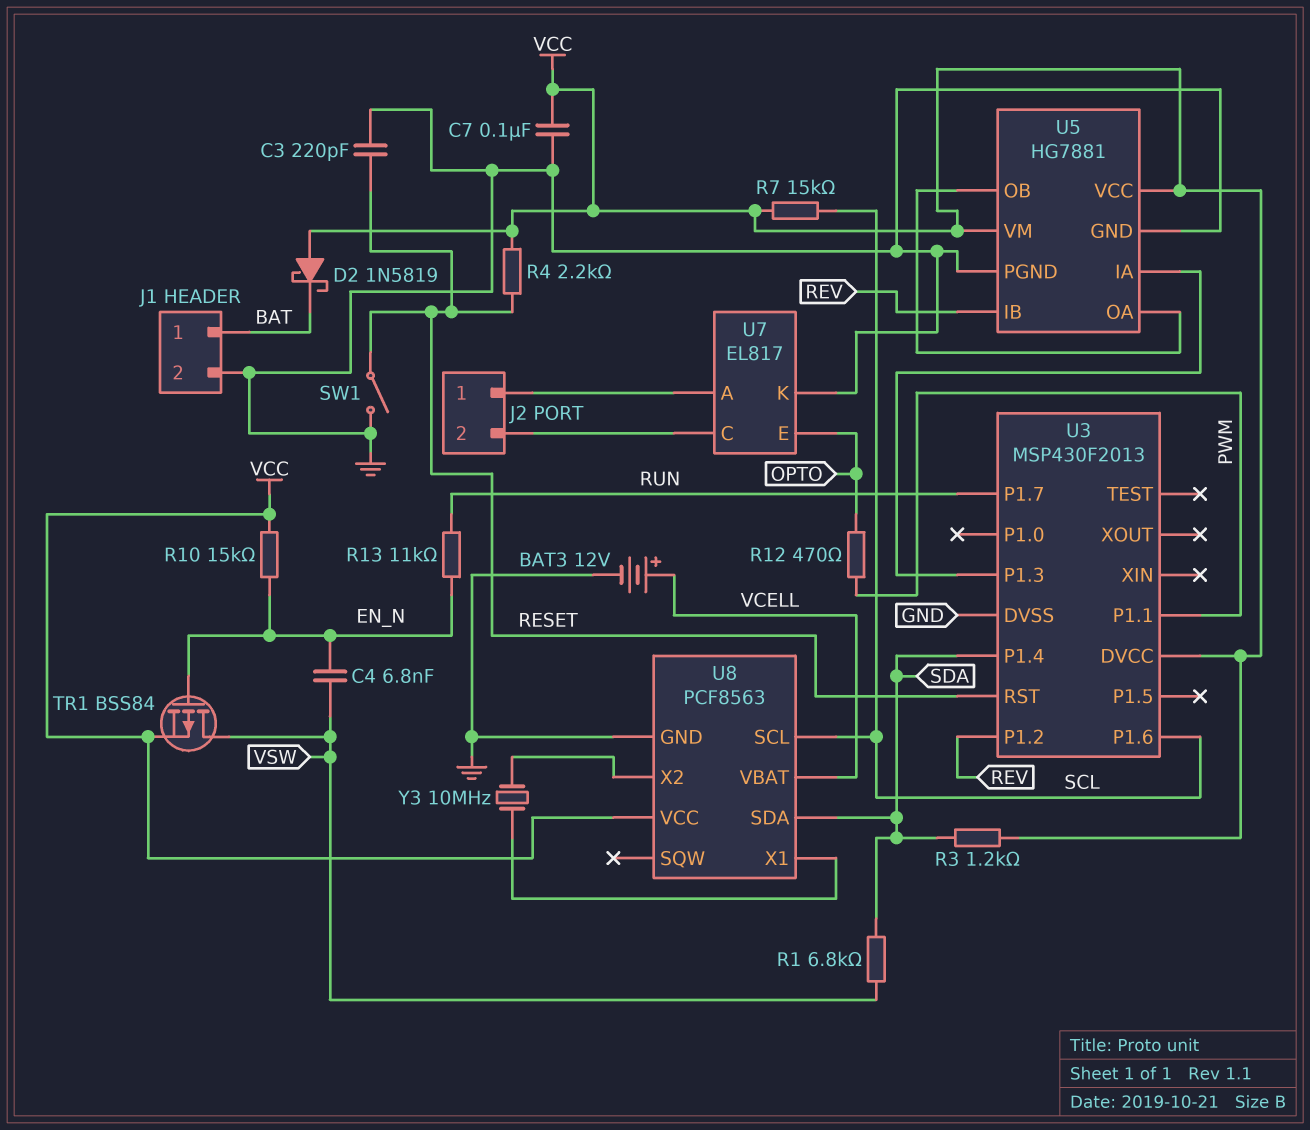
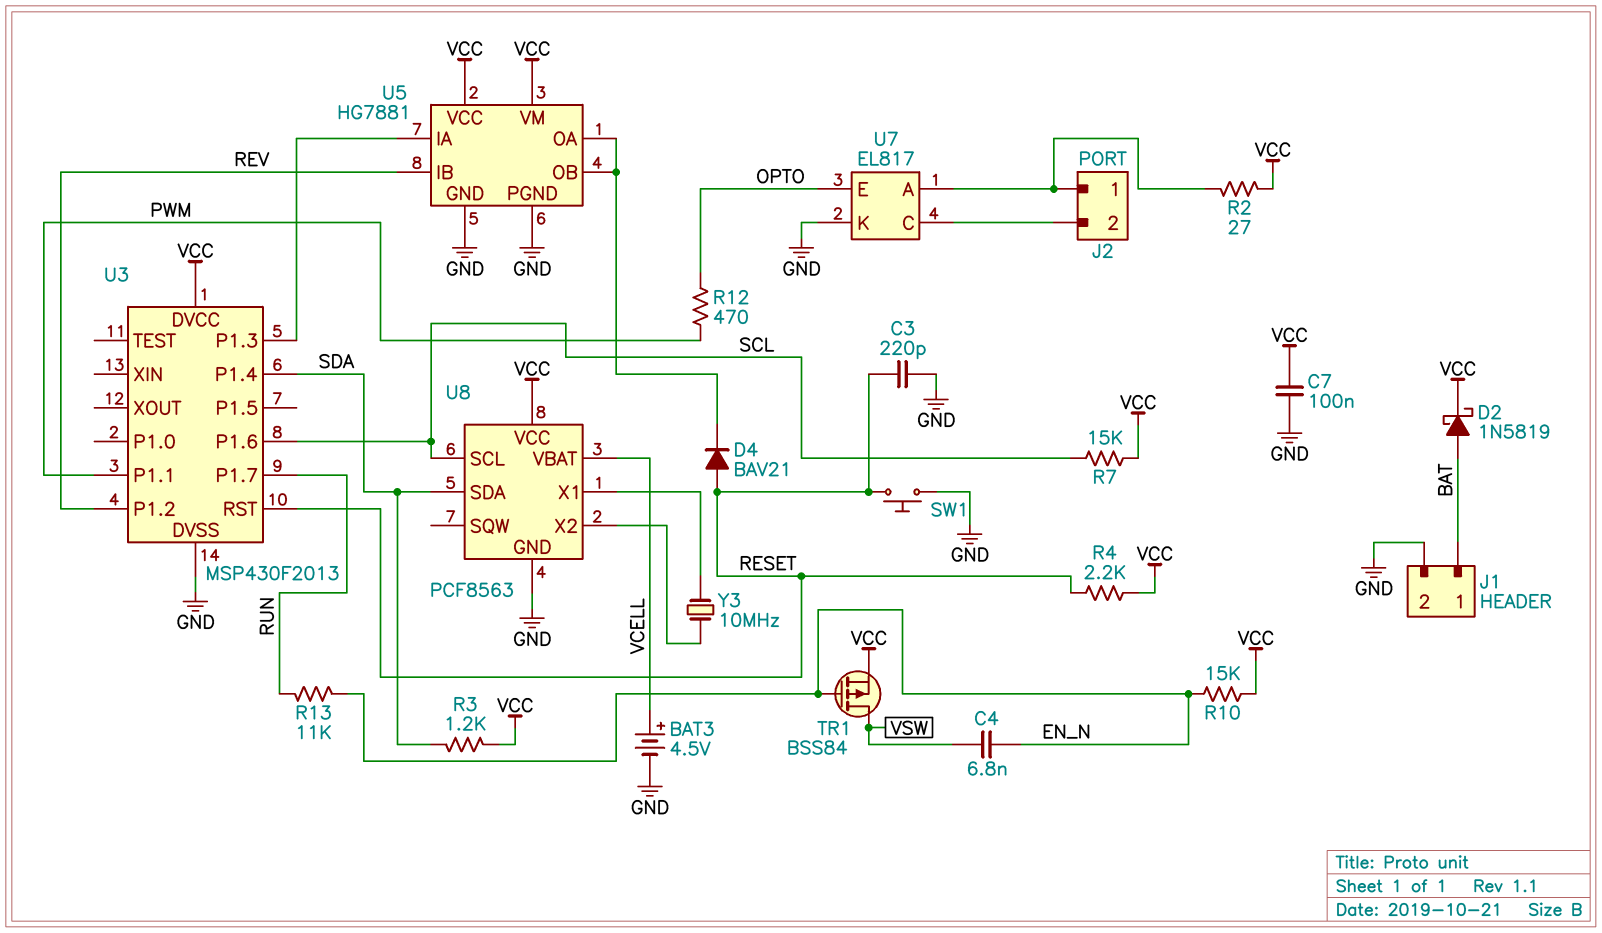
BAT3: 12V (plus VCELL, minus GND) -> 4.5V (plus VCELL, minus GND)
D2: schottky 1N5819 (A VCC, K BAT) -> schottky 1N5819 (A BAT, K VCC)
D4: none -> diode BAV21 (A RESET, K U5/OA)
R1: 6.8k (SDA, VSW) -> none
R2: none -> 27 (J2/1, VCC)
SW1: switch (GND, RESET) -> button (GND, RESET)

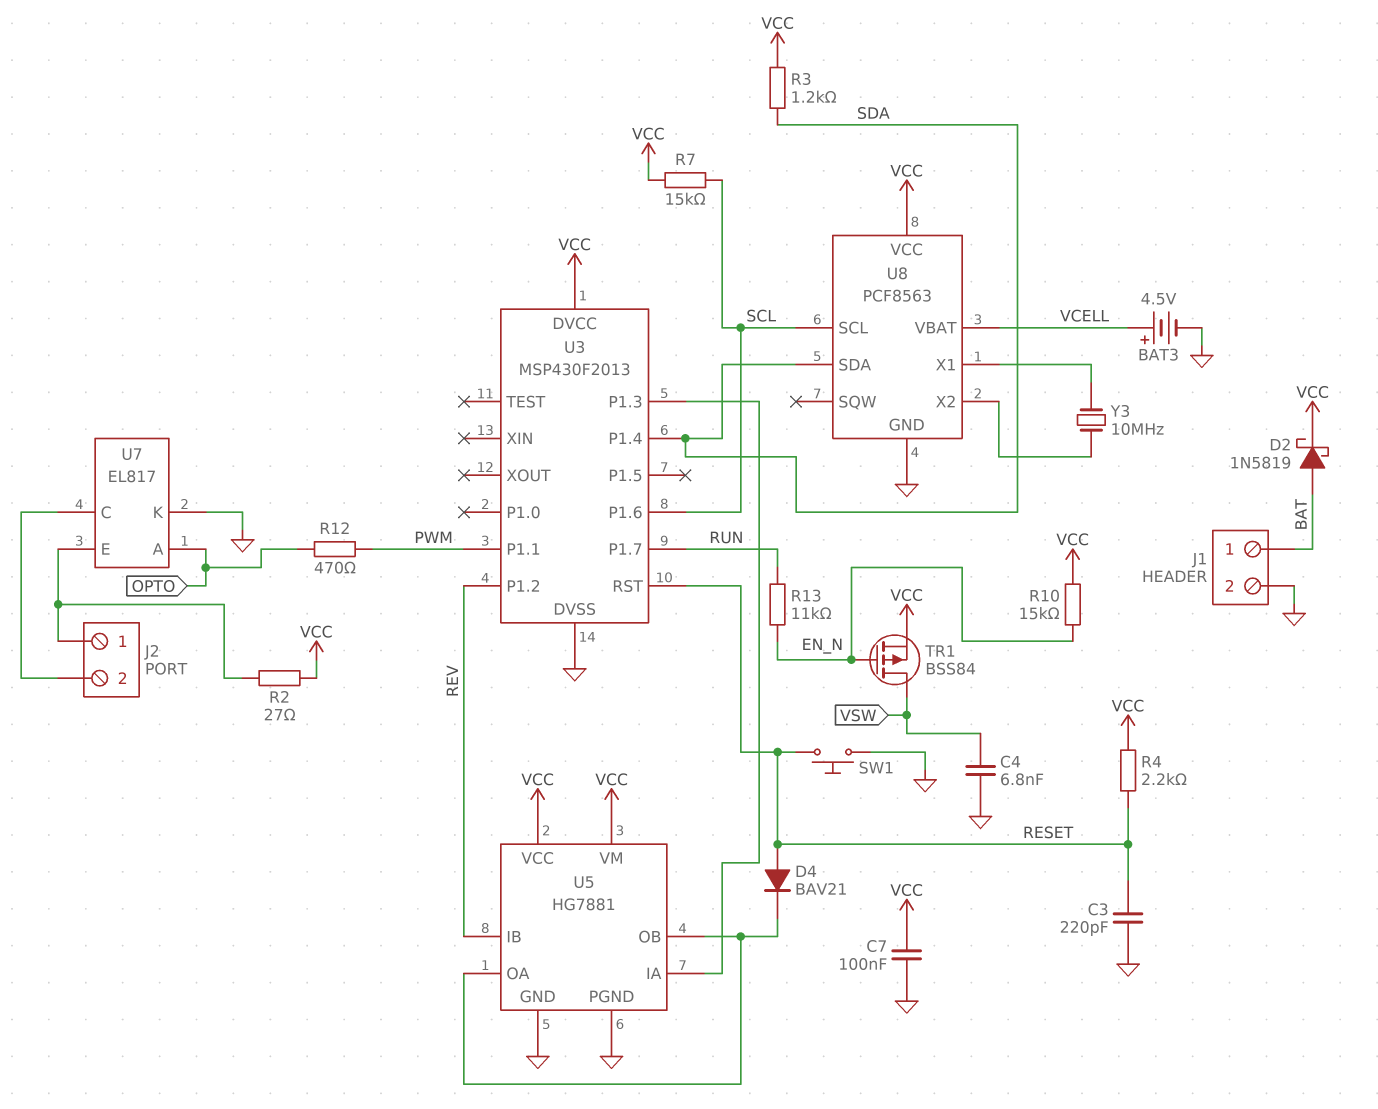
C4: 6.8nF (EN_N, VSW) -> 6.8nF (GND, VSW)
U7 pin A: J2/1 -> OPTO
U7 pin E: OPTO -> J2/1

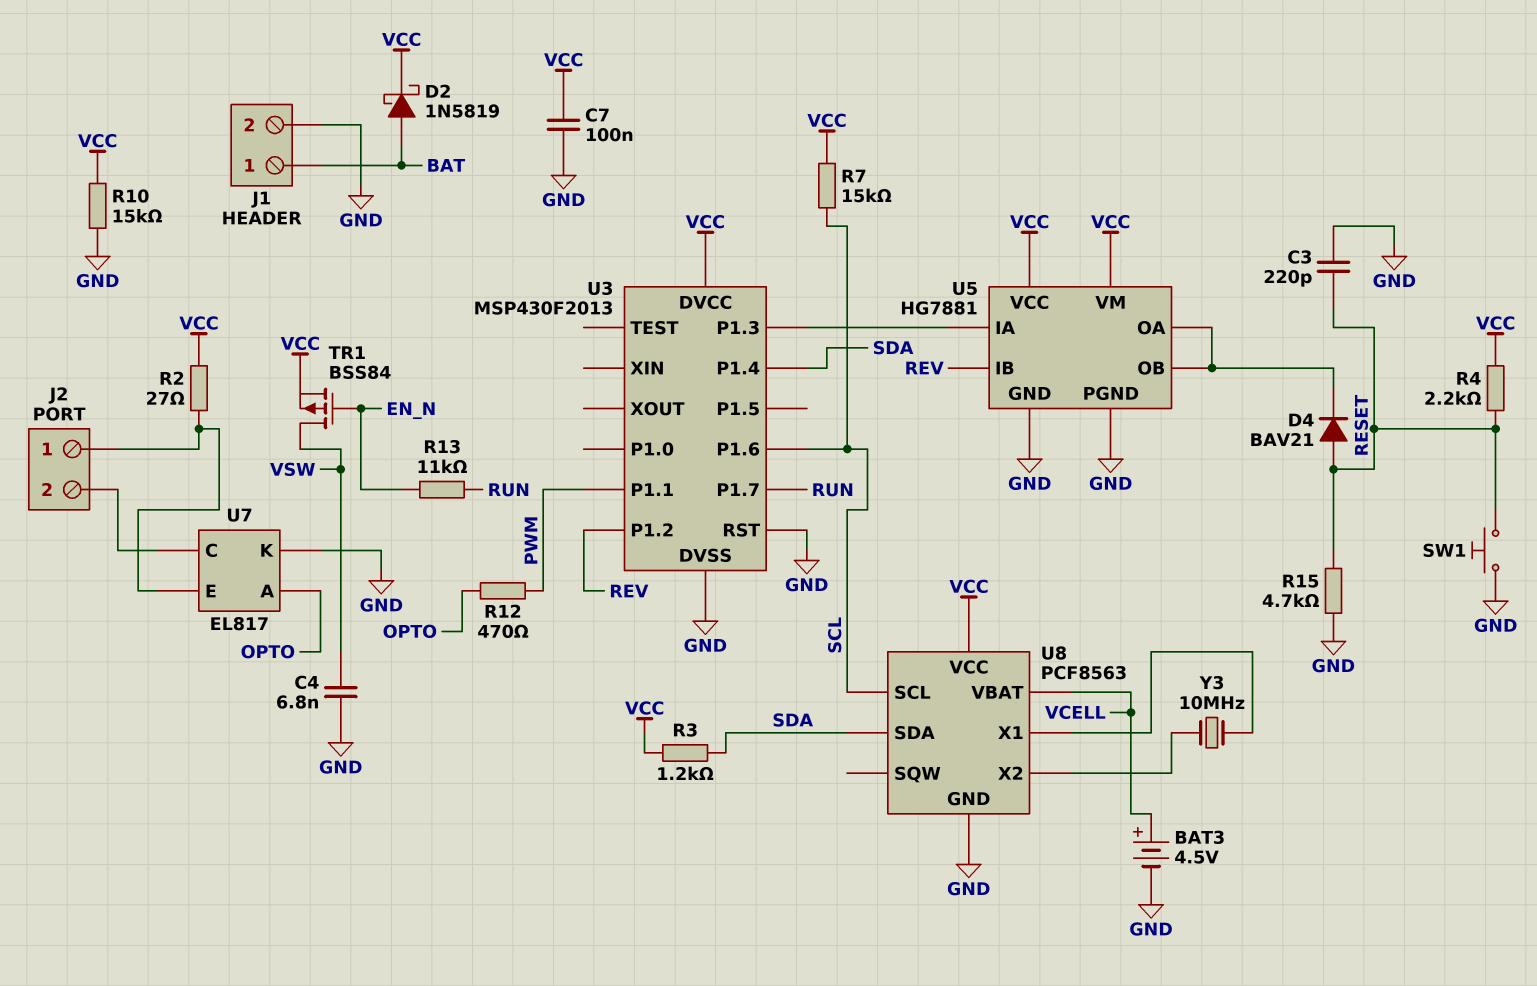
R10: 15k (EN_N, VCC) -> 15k (GND, VCC)
R15: none -> 4.7k (GND, RESET)
U3 pin RST: RESET -> GND

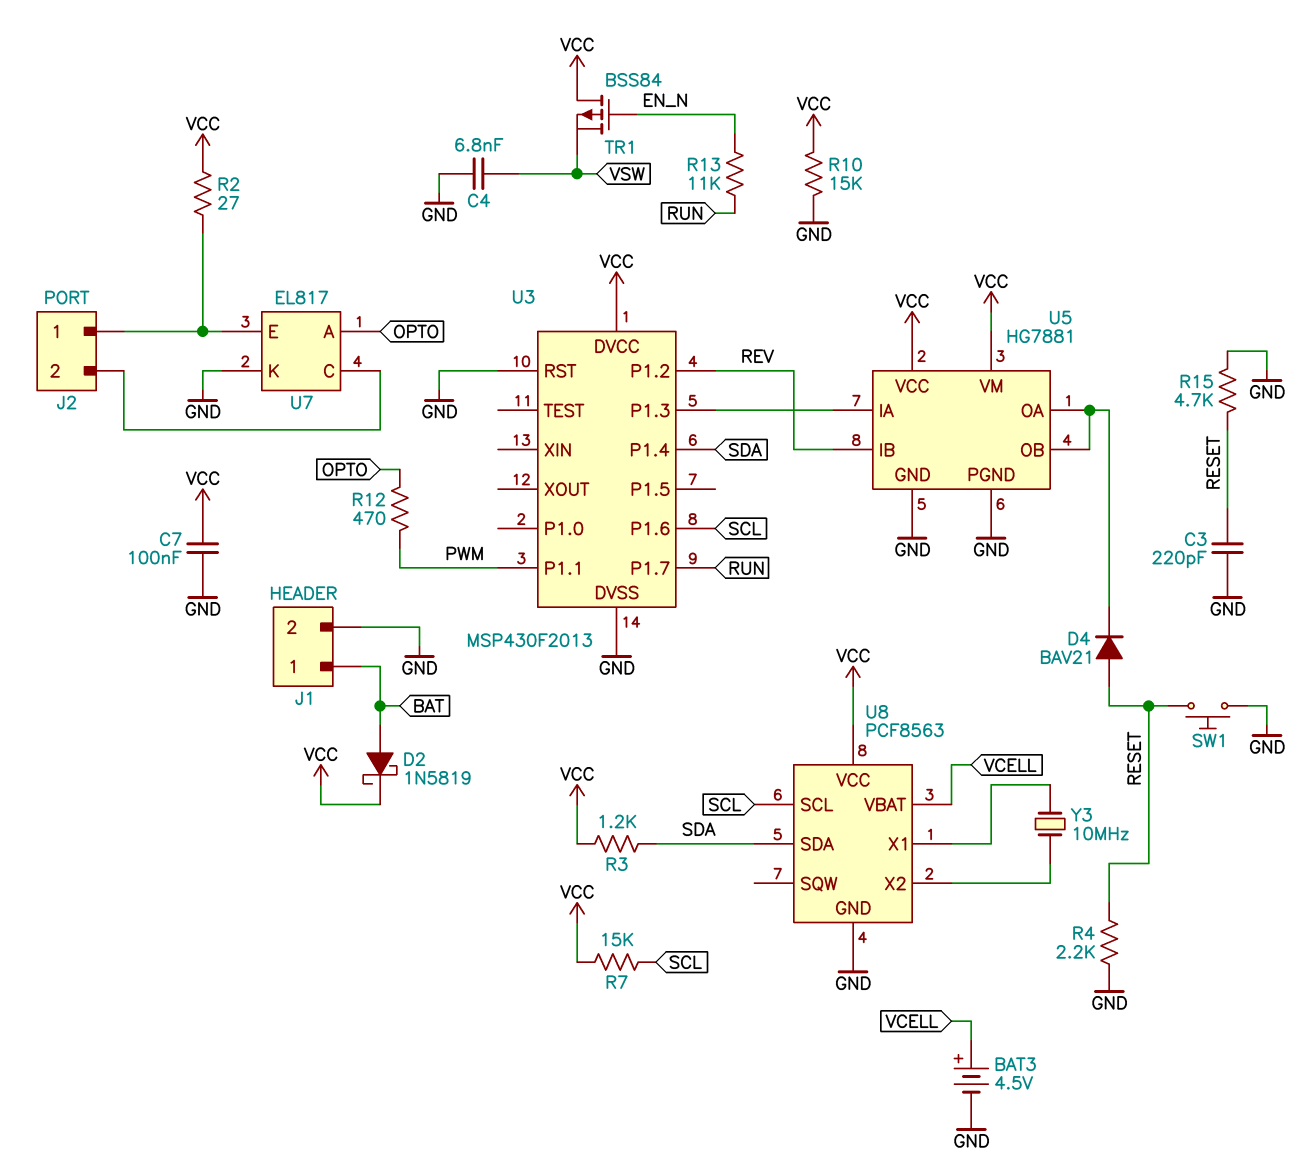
R4: 2.2k (RESET, VCC) -> 2.2k (GND, RESET)
TR1: PMOS BSS84 (G EN_N, D VSW, S VCC) -> PMOS BSS84 (G EN_N, D VCC, S VSW)

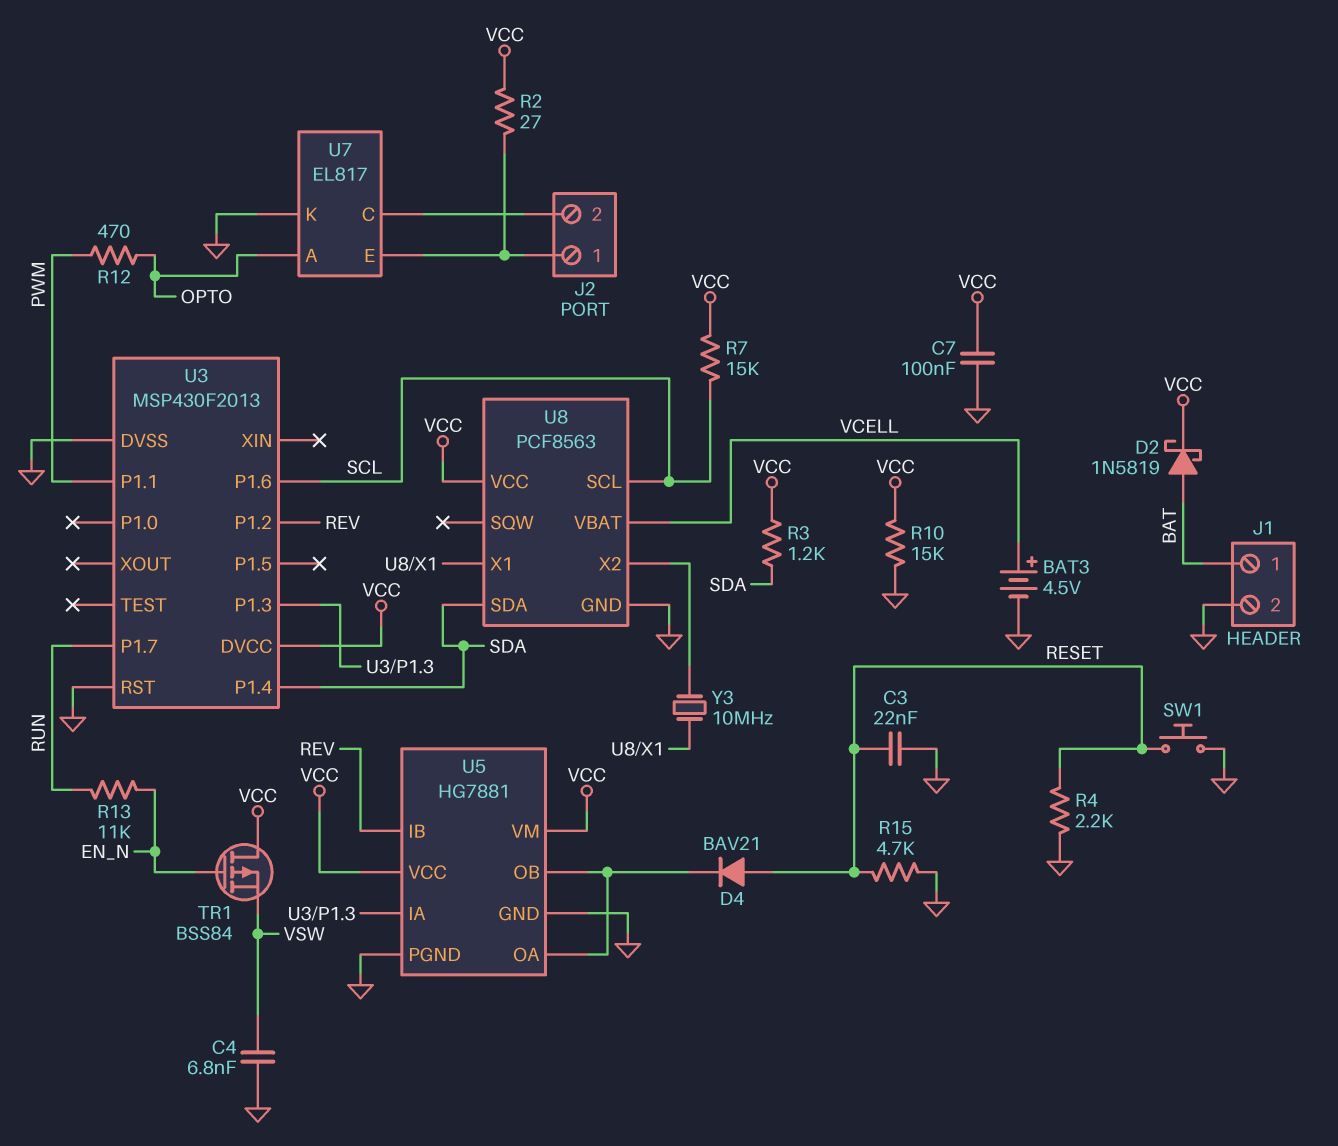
C3: 220pF (GND, RESET) -> 22nF (GND, RESET)

